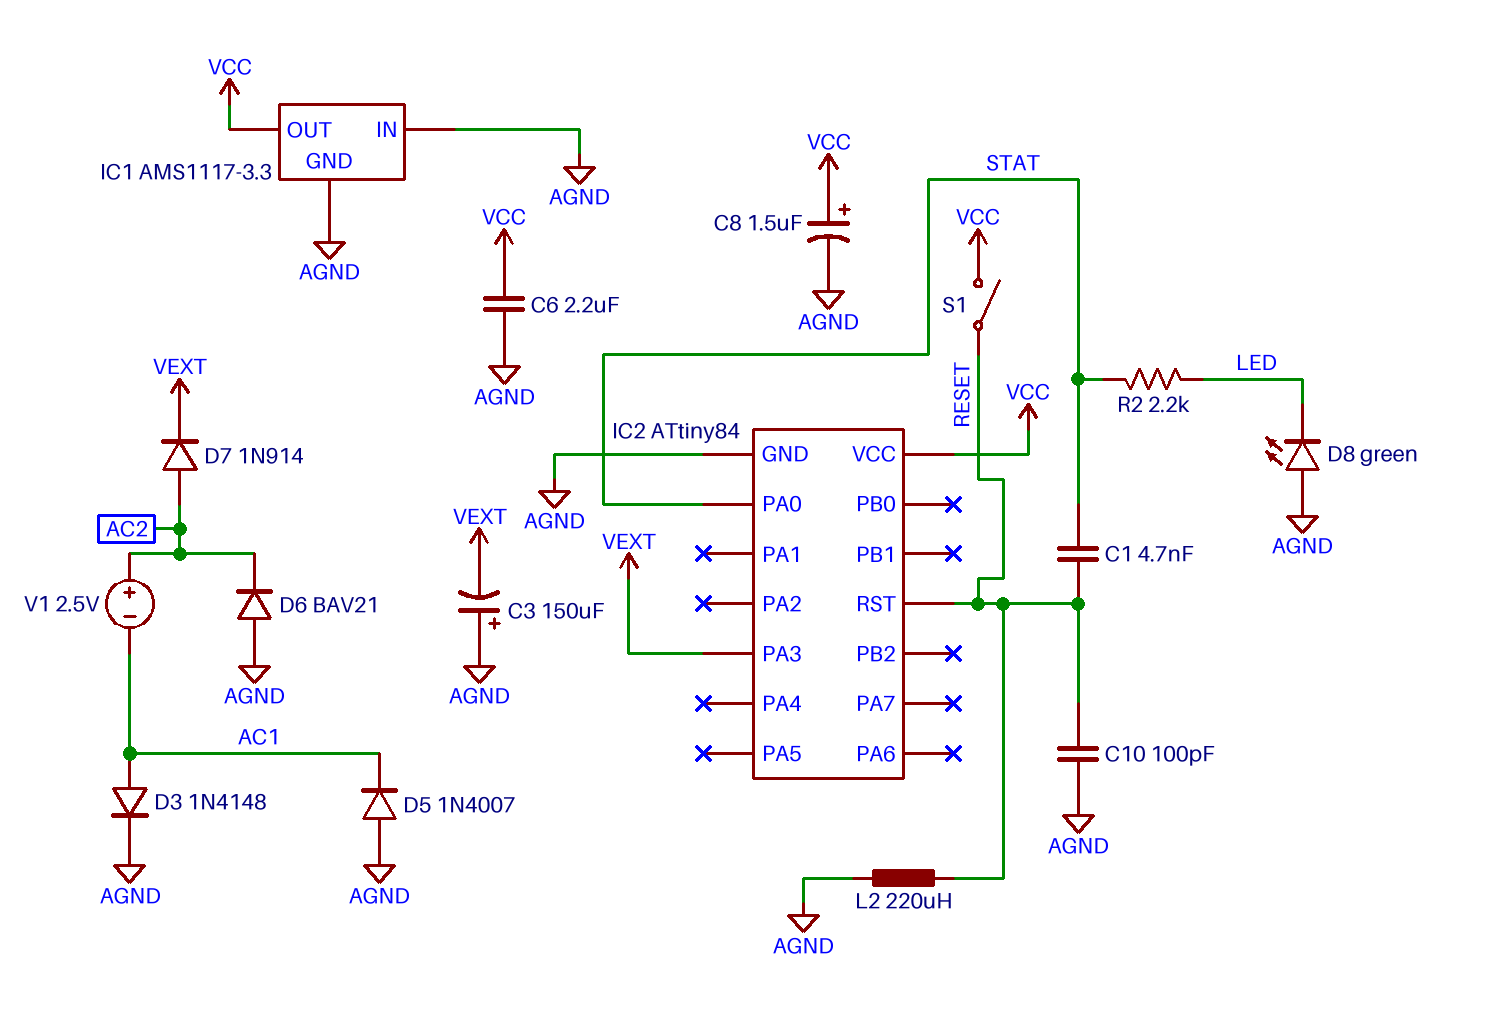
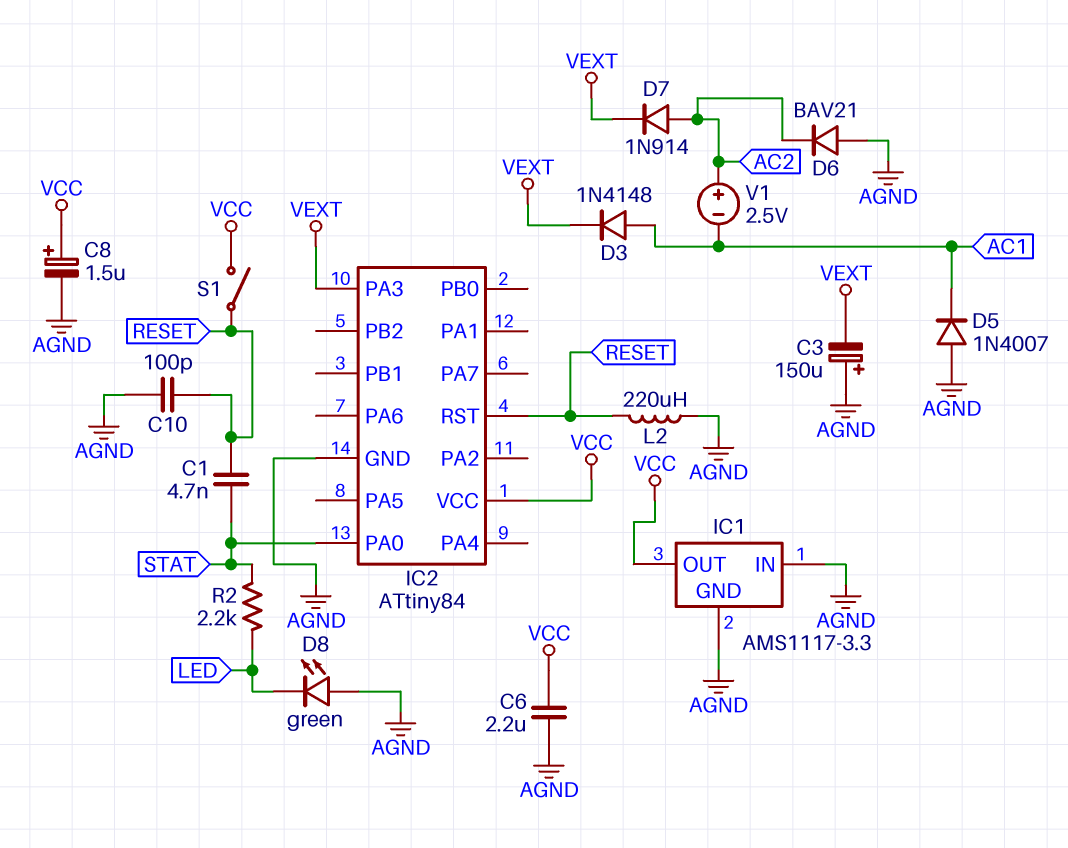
D3: diode 1N4148 (A AC1, K AGND) -> diode 1N4148 (A AC1, K VEXT)

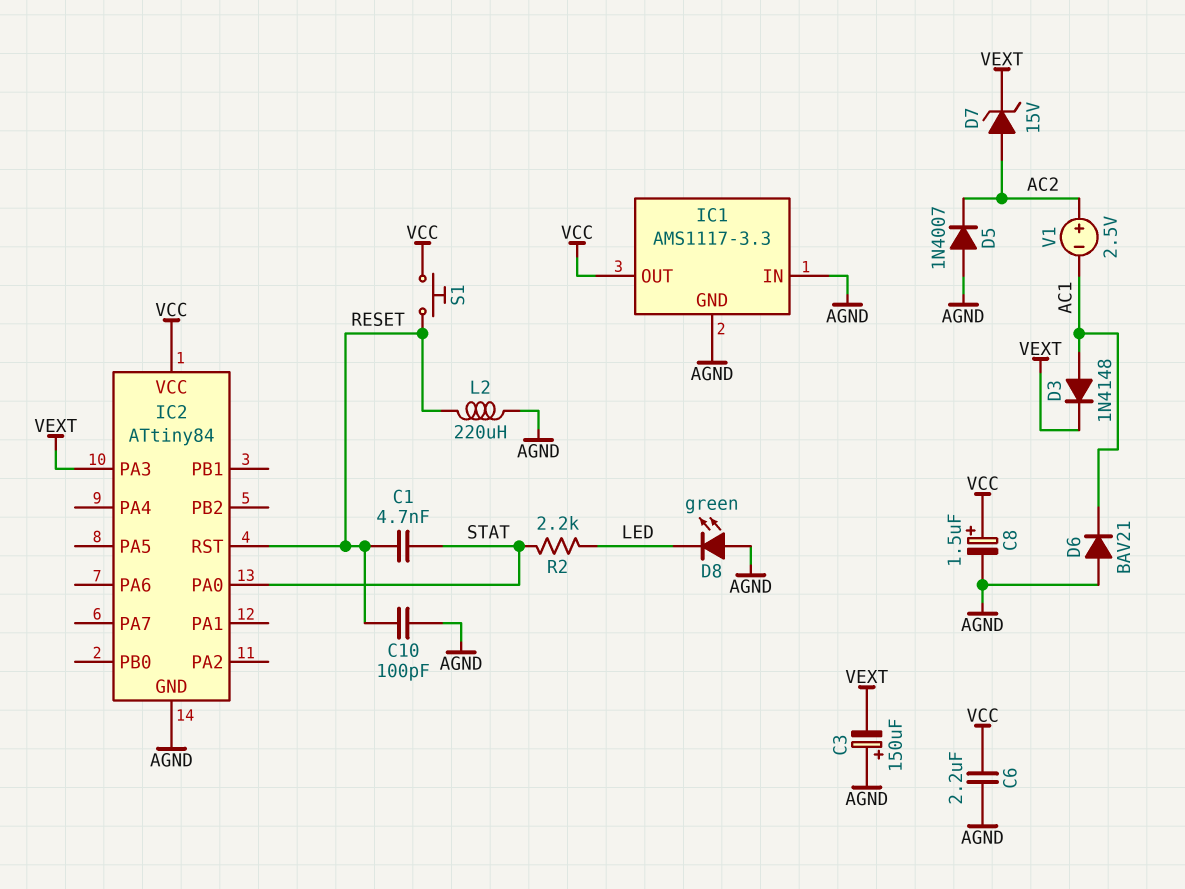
D5: diode 1N4007 (A AGND, K AC1) -> diode 1N4007 (A AGND, K AC2)
D6: diode BAV21 (A AGND, K AC2) -> diode BAV21 (A AGND, K AC1)
D7: diode 1N914 (A AC2, K VEXT) -> zener 15V (A AC2, K VEXT)
S1: switch (RESET, VCC) -> button (RESET, VCC)

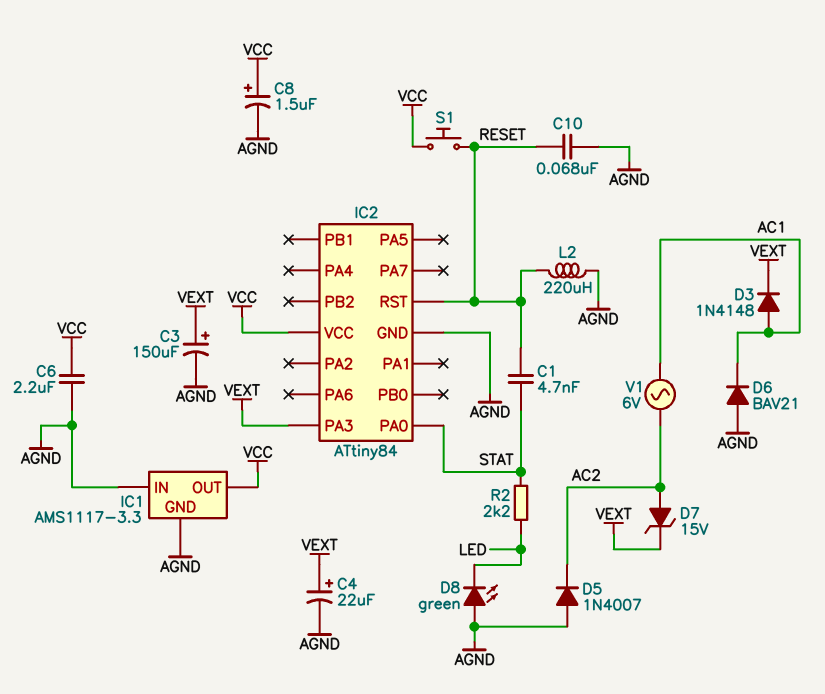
C3: 150uF (plus AGND, minus VEXT) -> 150uF (plus VEXT, minus AGND)
C4: none -> 22uF (plus VEXT, minus AGND)
C10: 100pF (AGND, RESET) -> 68nF (AGND, RESET)
V1: 2.5V (plus AC2, minus AC1) -> AC 6V (AC1, AC2)

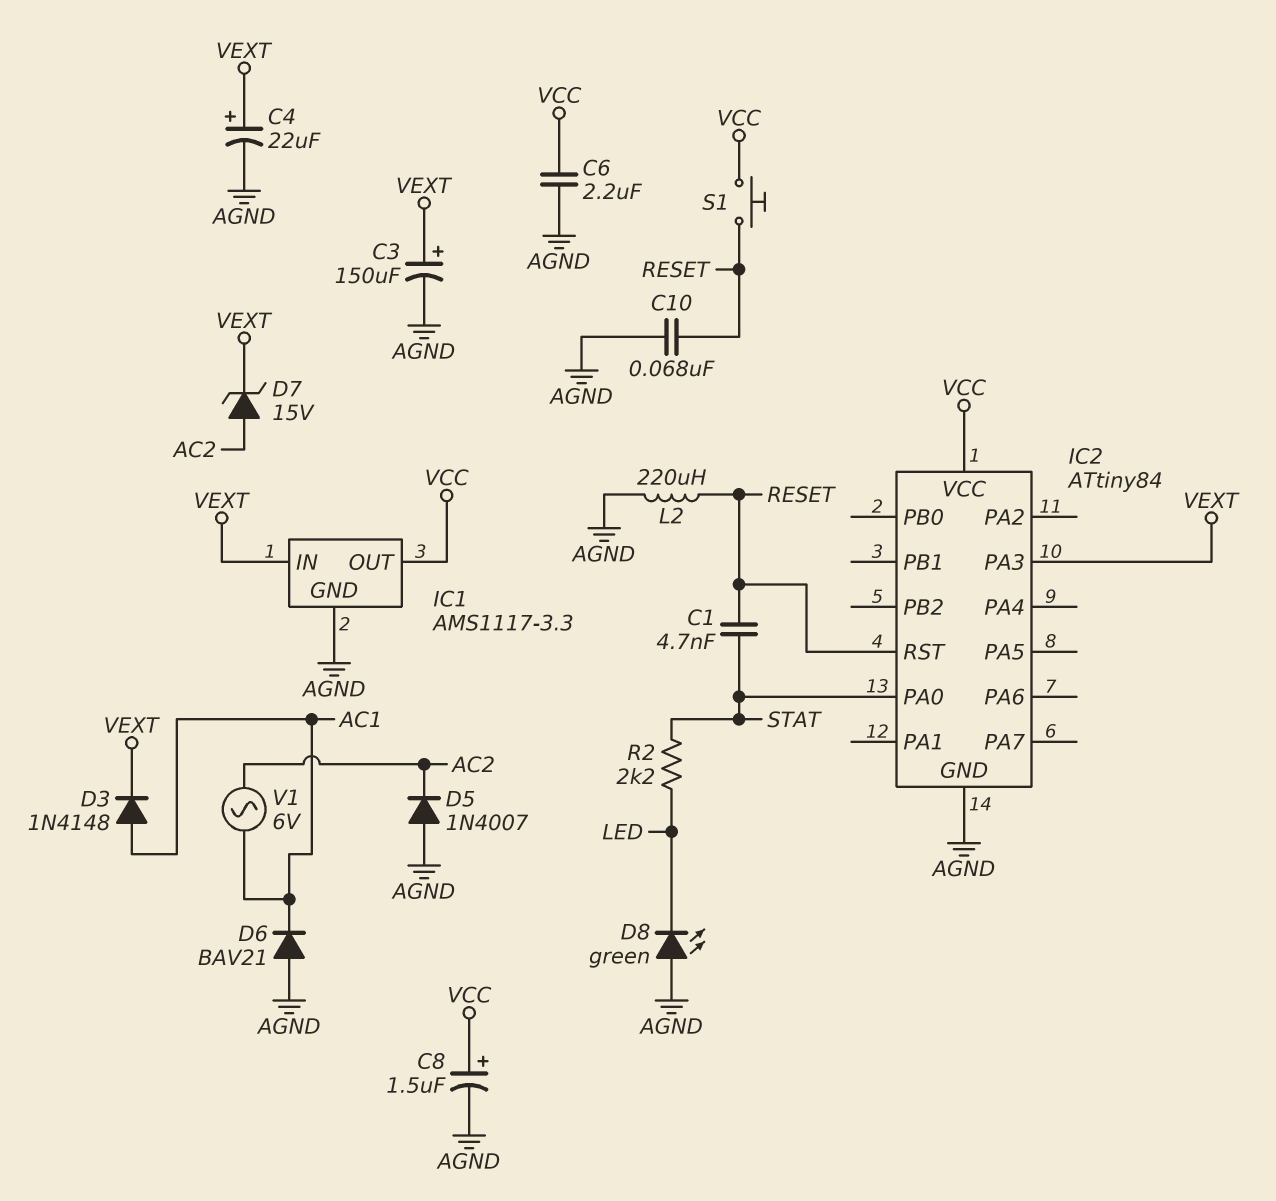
IC1 pin IN: AGND -> VEXT

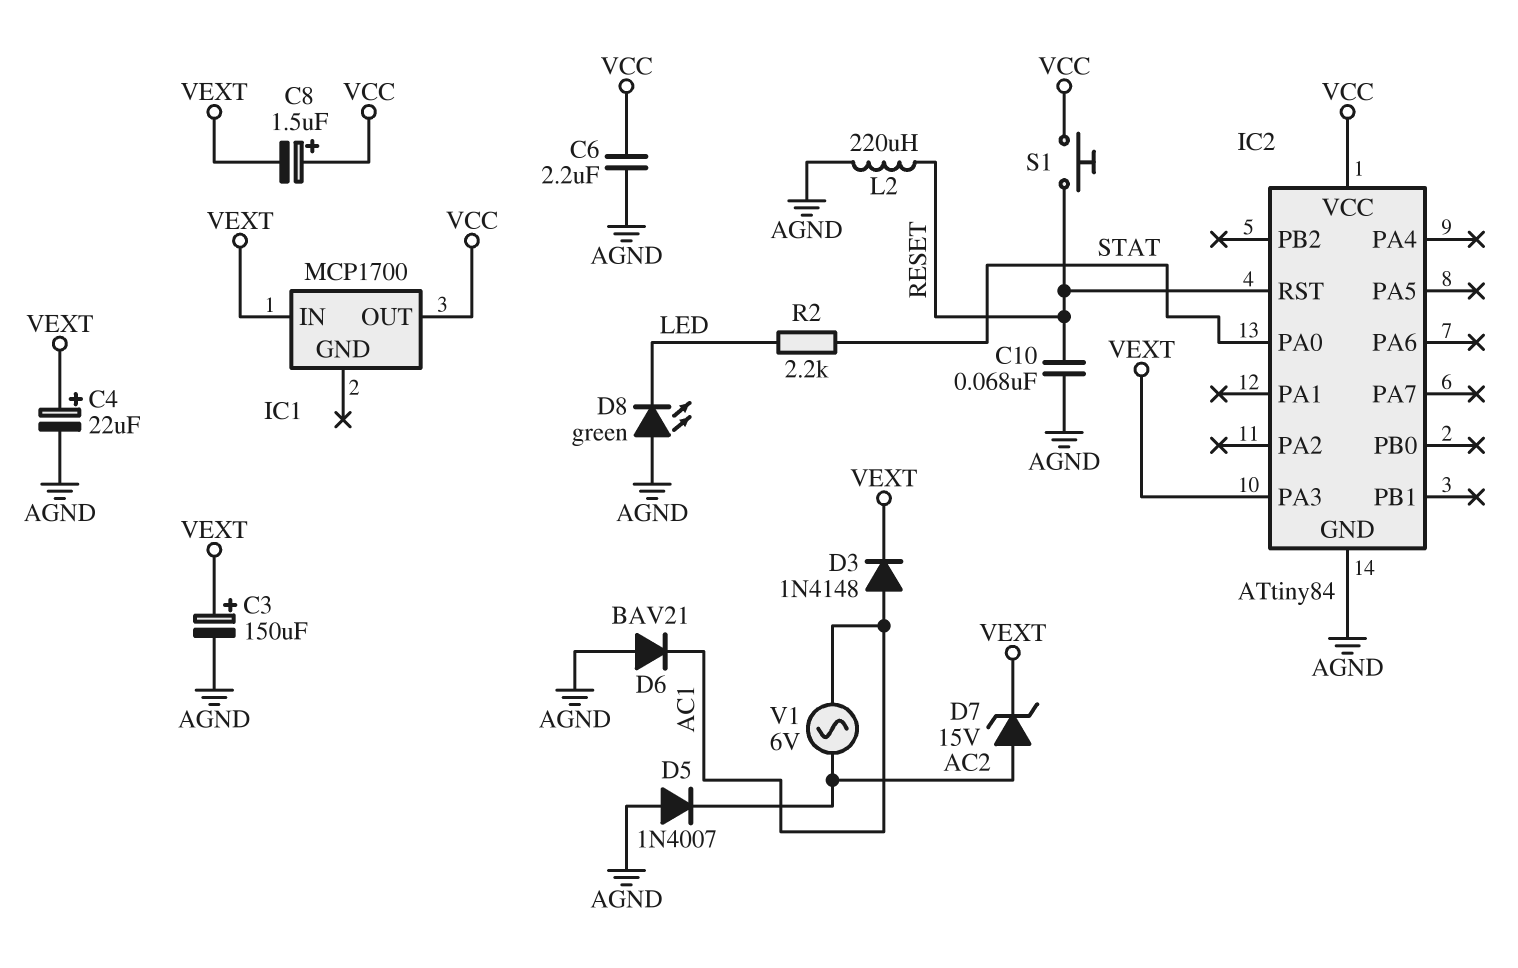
C1: 4.7nF (RESET, STAT) -> none
C8: 1.5uF (plus VCC, minus AGND) -> 1.5uF (plus VCC, minus VEXT)
IC1: AMS1117-3.3 -> MCP1700
IC1 pin GND: AGND -> none

